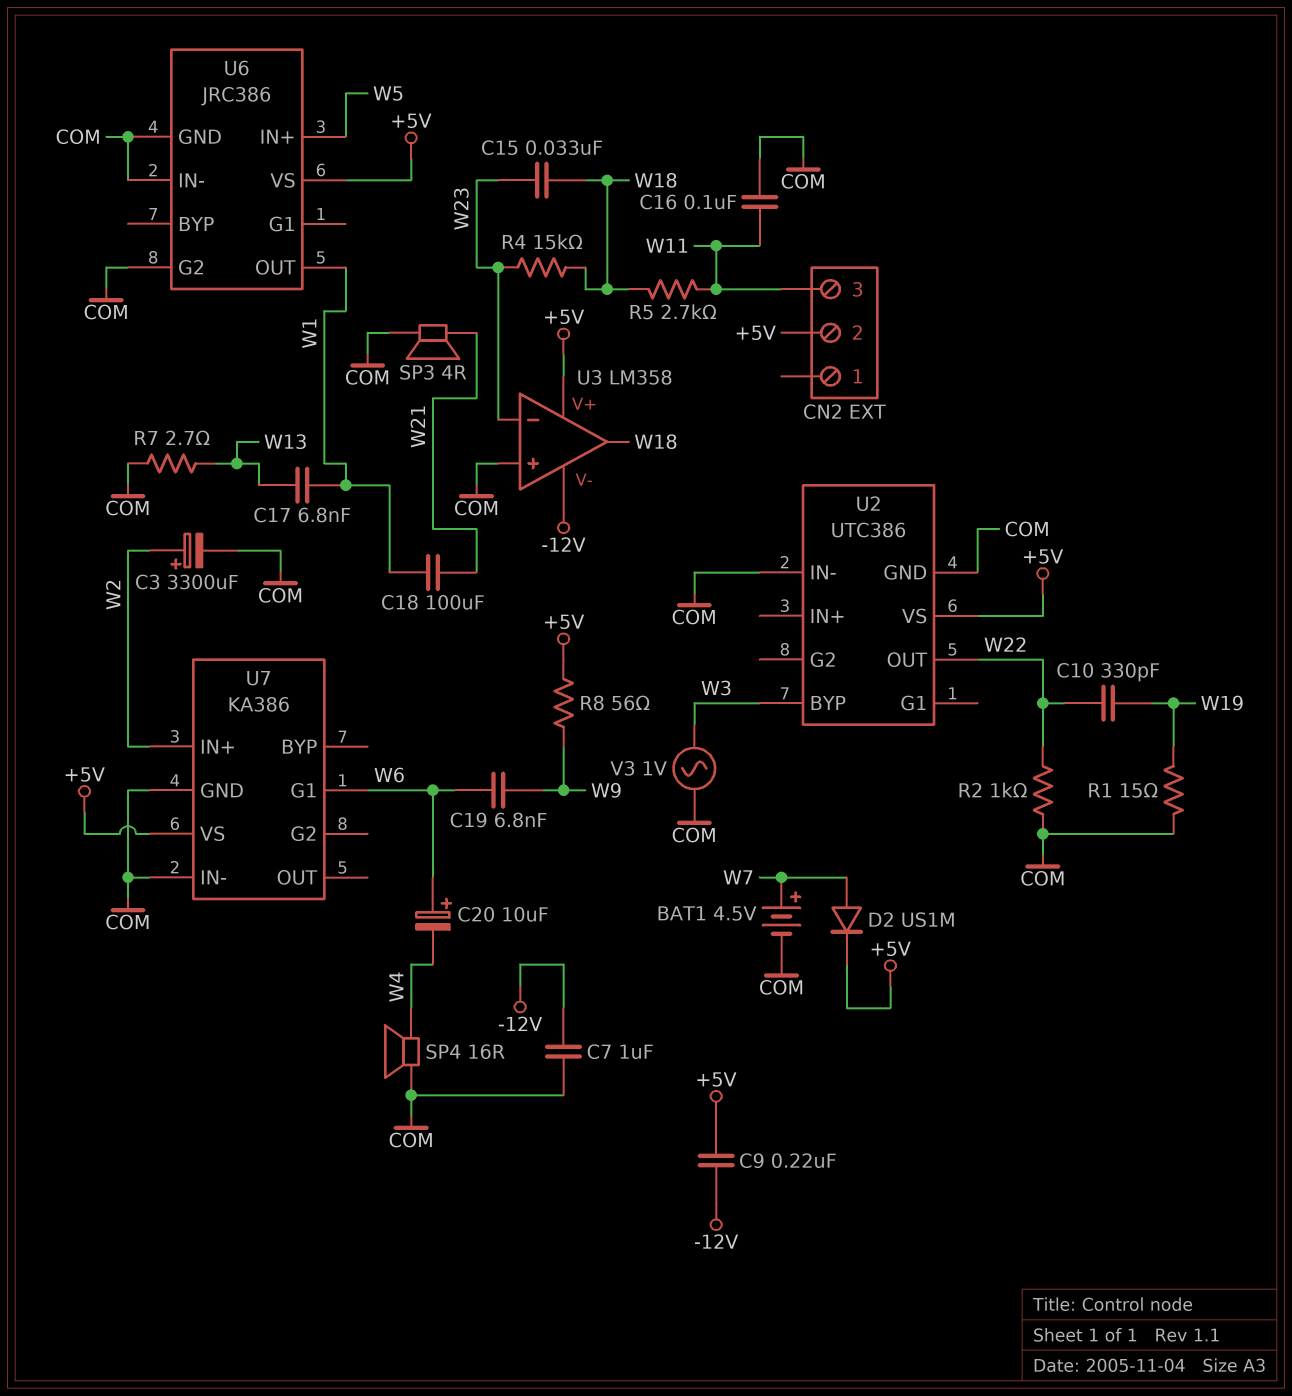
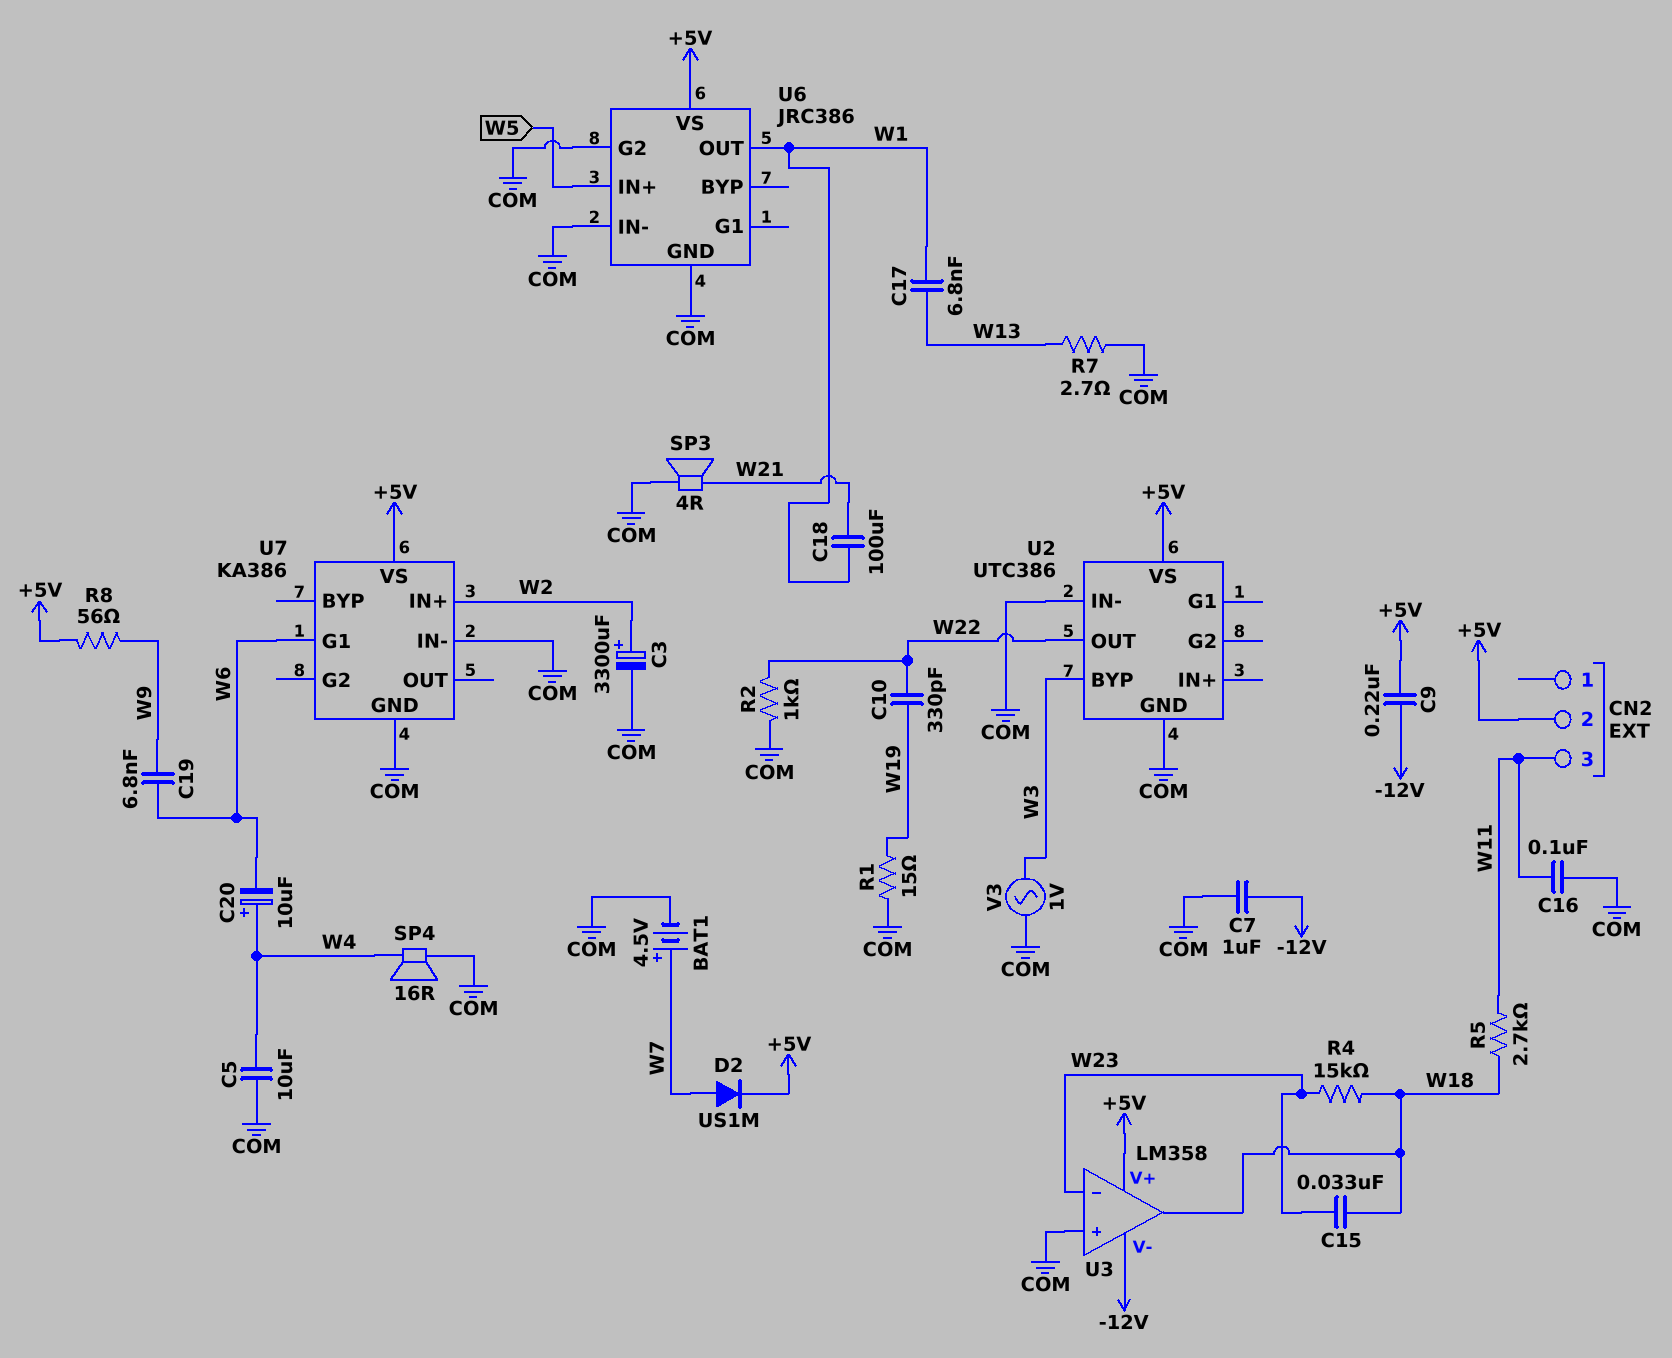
C5: none -> 10uF (COM, W4)
C20: 10uF (plus W6, minus W4) -> 10uF (plus W4, minus W6)

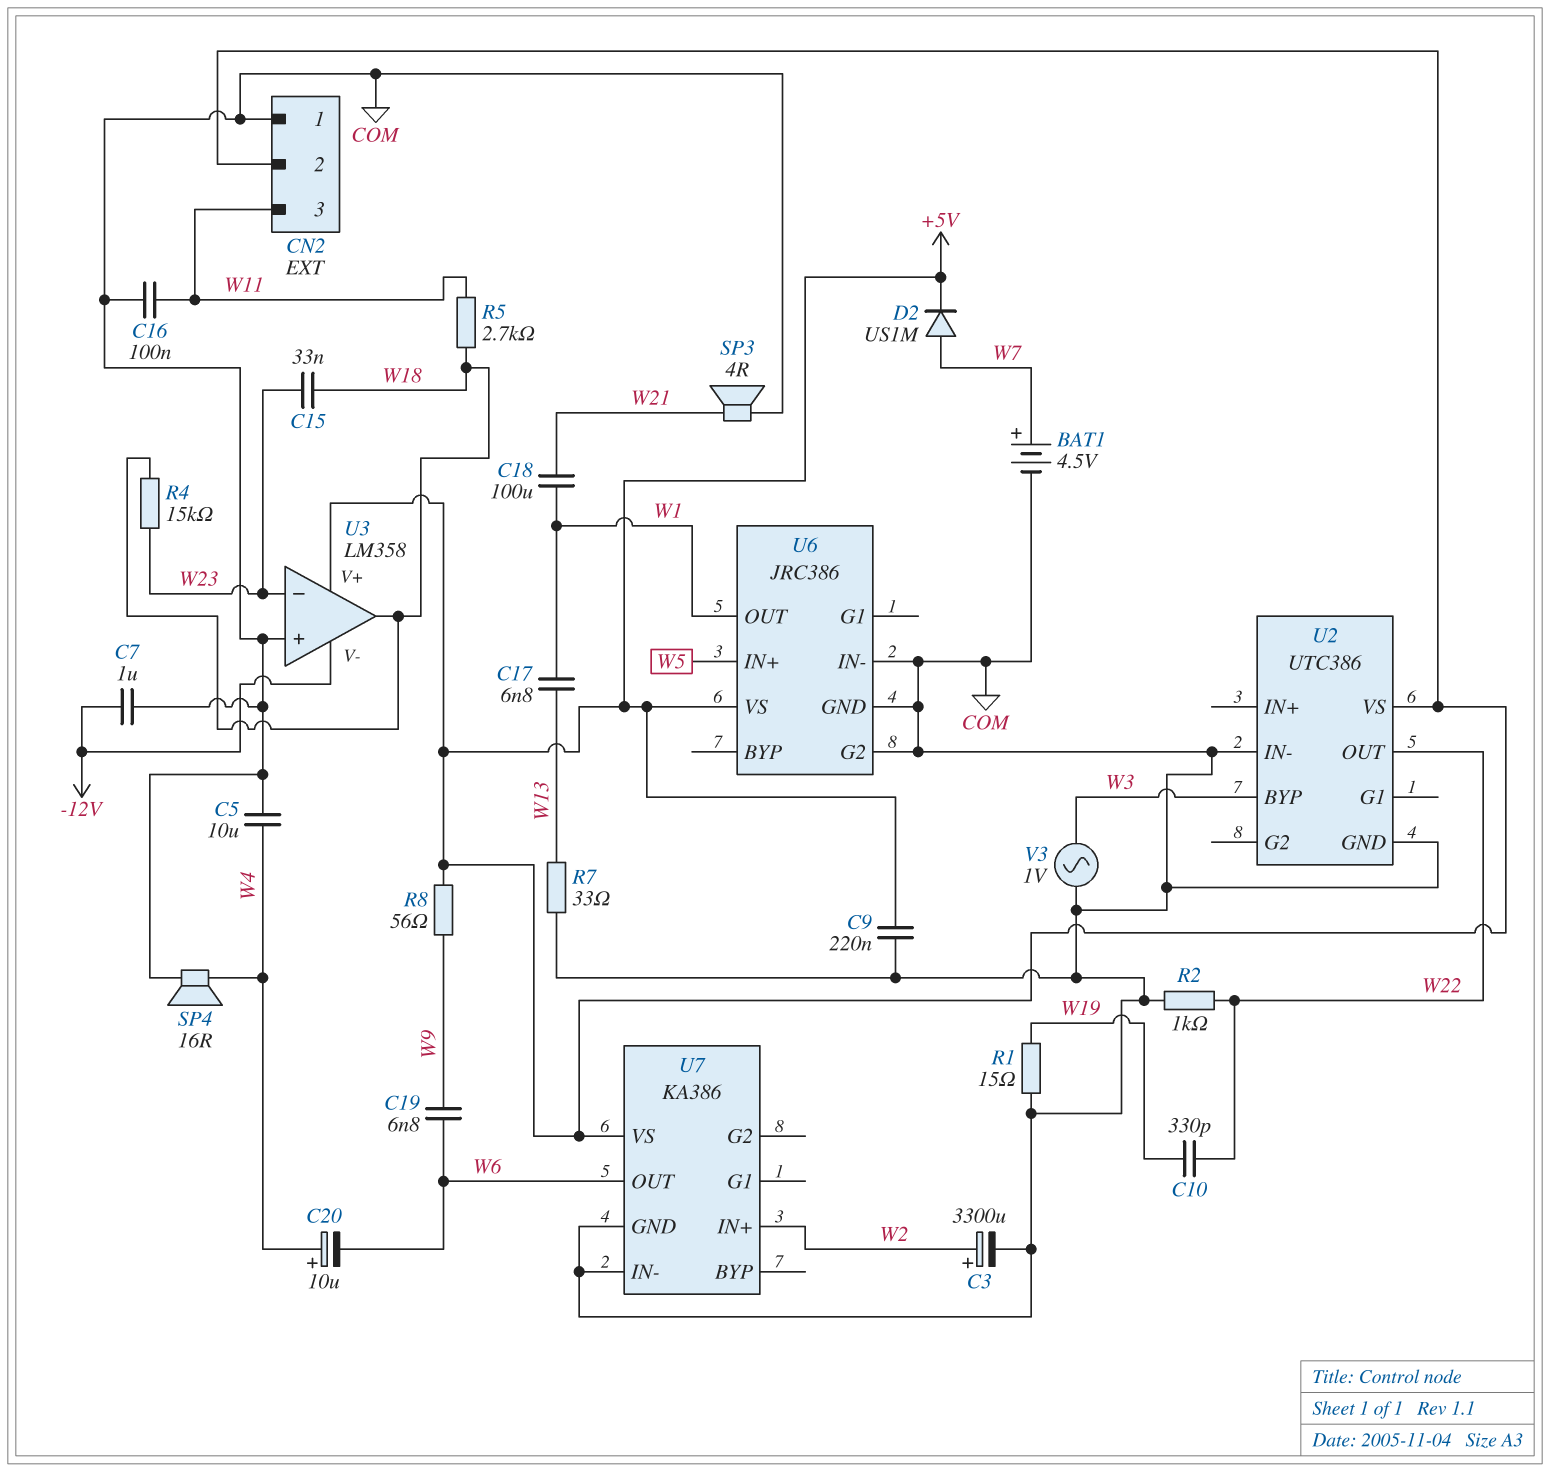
C9: 220nF (+5V, -12V) -> 220nF (+5V, COM)
CN2 pin 1: none -> COM
R7: 2.7 (COM, W13) -> 33 (COM, W13)
U7 pin G1: W6 -> none
U7 pin OUT: none -> W6

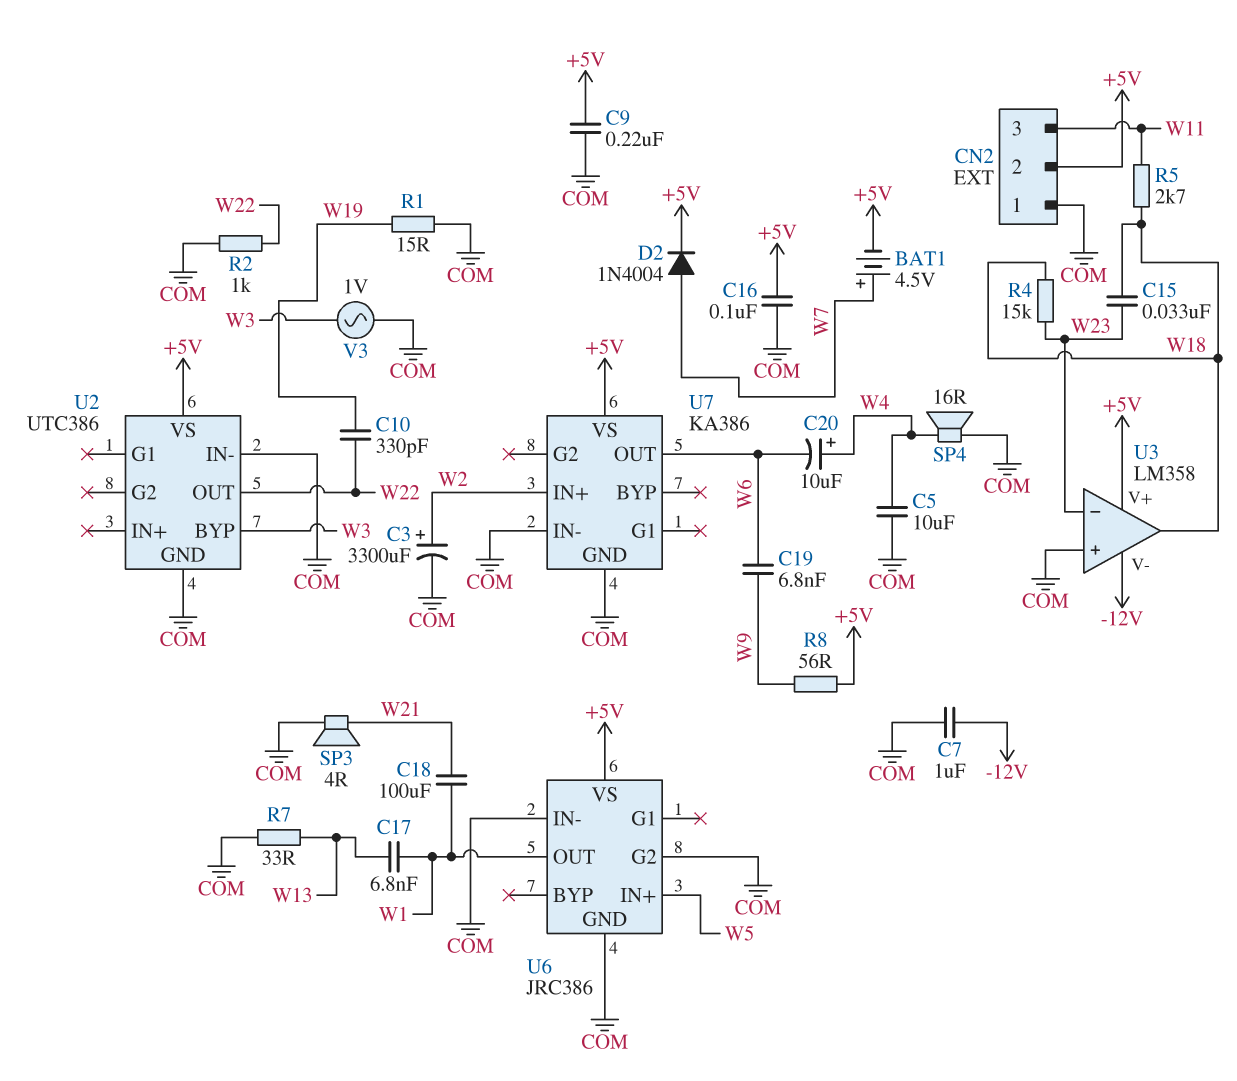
BAT1: 4.5V (plus W7, minus COM) -> 4.5V (plus W7, minus +5V)
C16: 100nF (COM, W11) -> 100nF (+5V, COM)
D2: diode US1M (A W7, K +5V) -> diode 1N4004 (A W7, K +5V)

